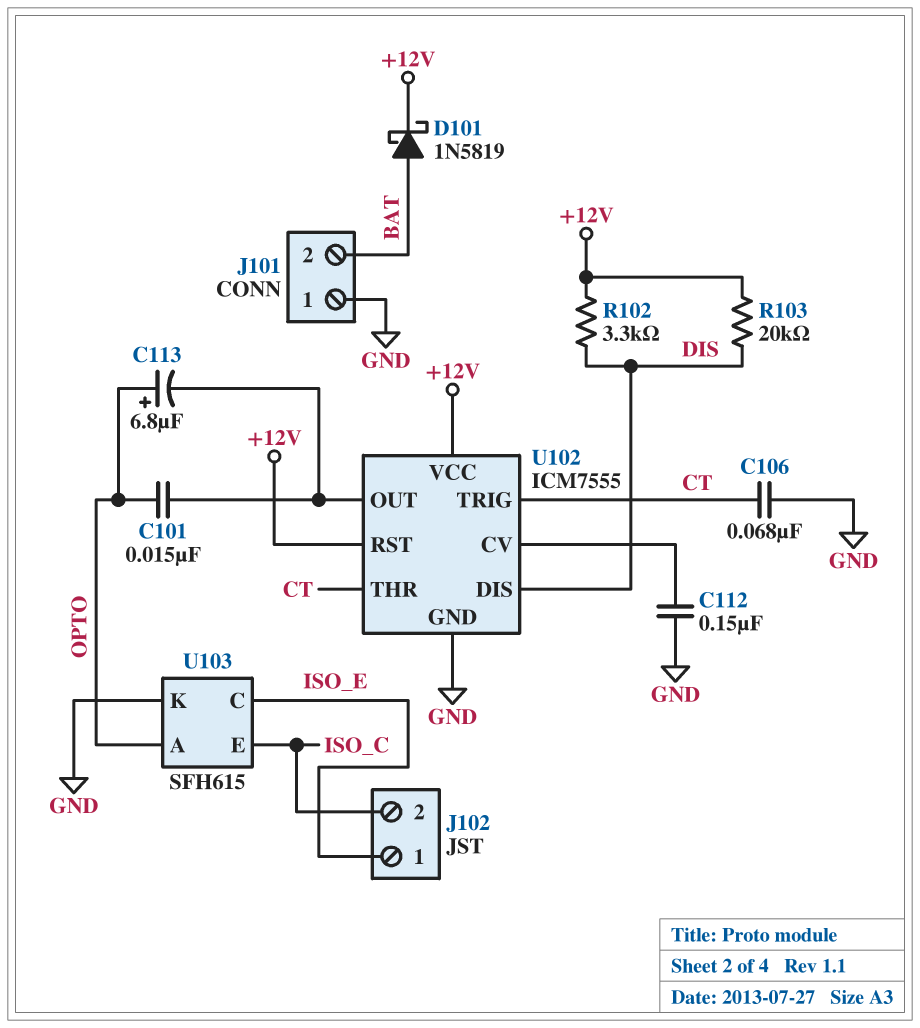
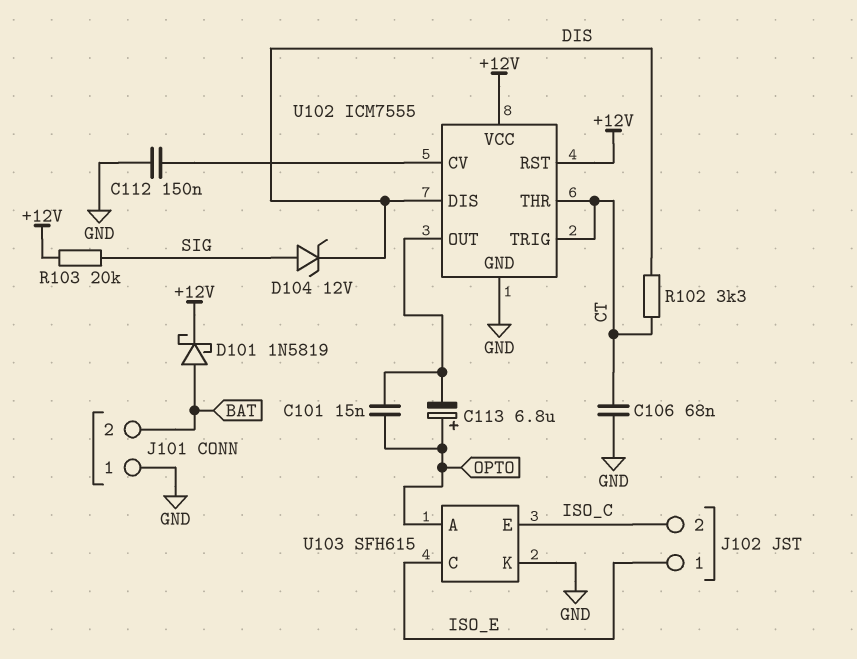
D104: none -> zener 12V (A SIG, K DIS)
R102: 3.3k (+12V, DIS) -> 3.3k (CT, DIS)
R103: 20k (+12V, DIS) -> 20k (+12V, SIG)

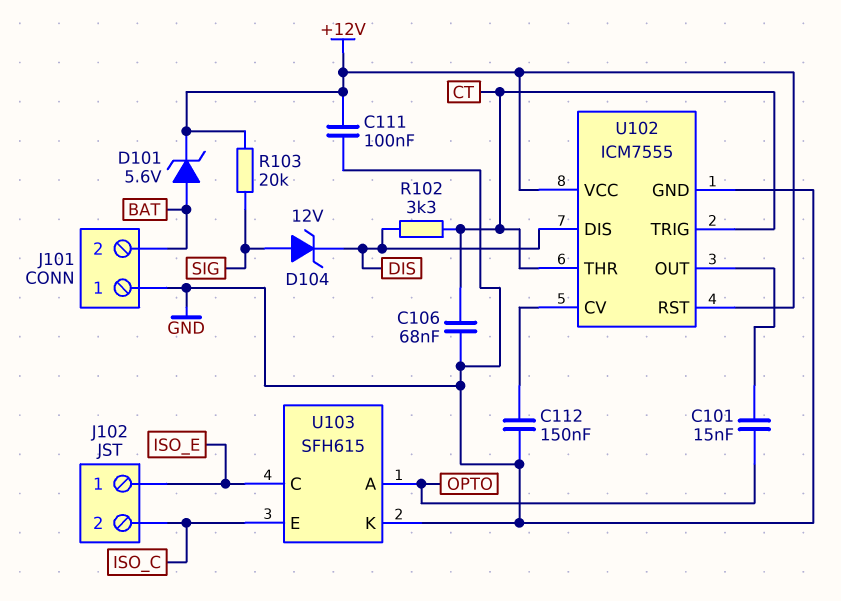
C111: none -> 100nF (+12V, GND)
C113: 6.8uF (plus OPTO, minus U102/OUT) -> none
D101: schottky 1N5819 (A BAT, K +12V) -> zener 5.6V (A BAT, K +12V)

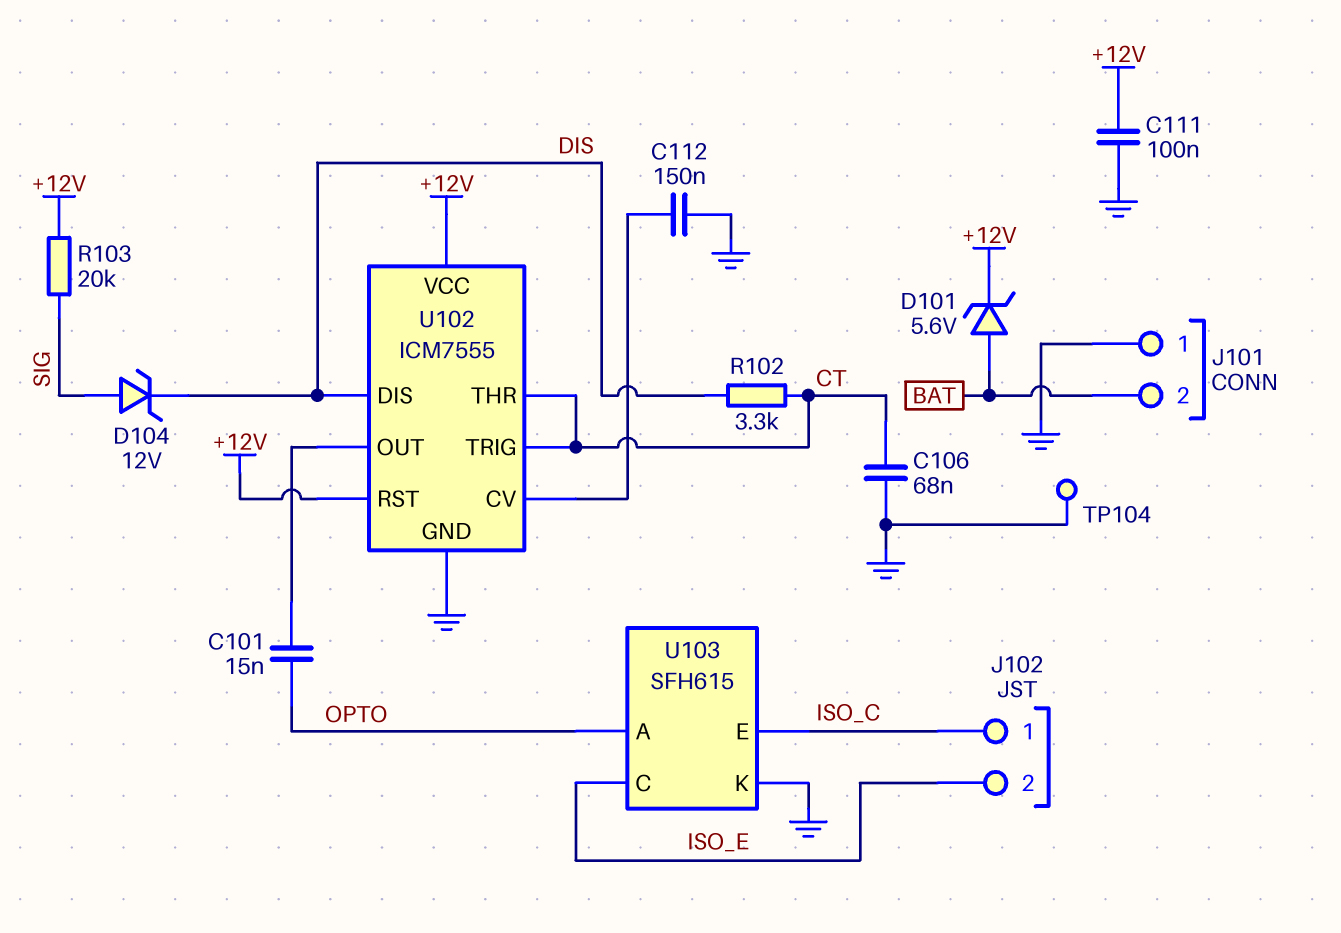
J102 pin 1: ISO_E -> ISO_C
J102 pin 2: ISO_C -> ISO_E
TP104: none -> test point (GND)

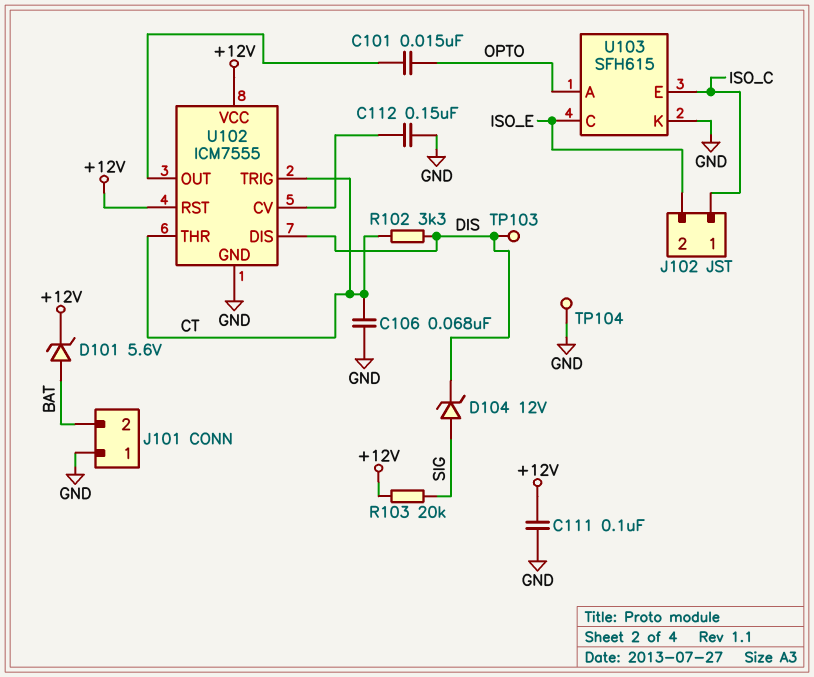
TP103: none -> test point (DIS)

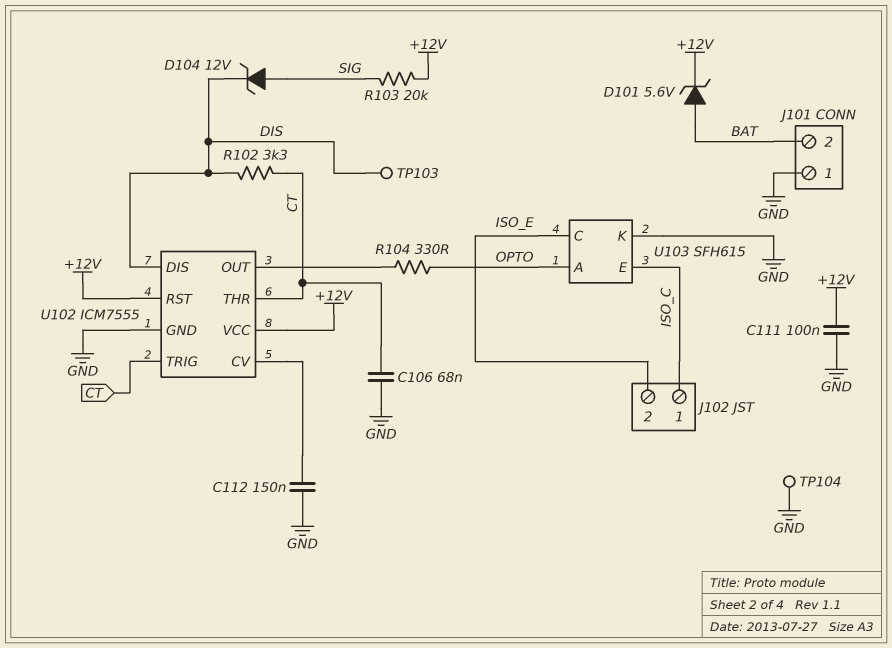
C101: 15nF (OPTO, U102/OUT) -> none
R104: none -> 330 (OPTO, U102/OUT)

